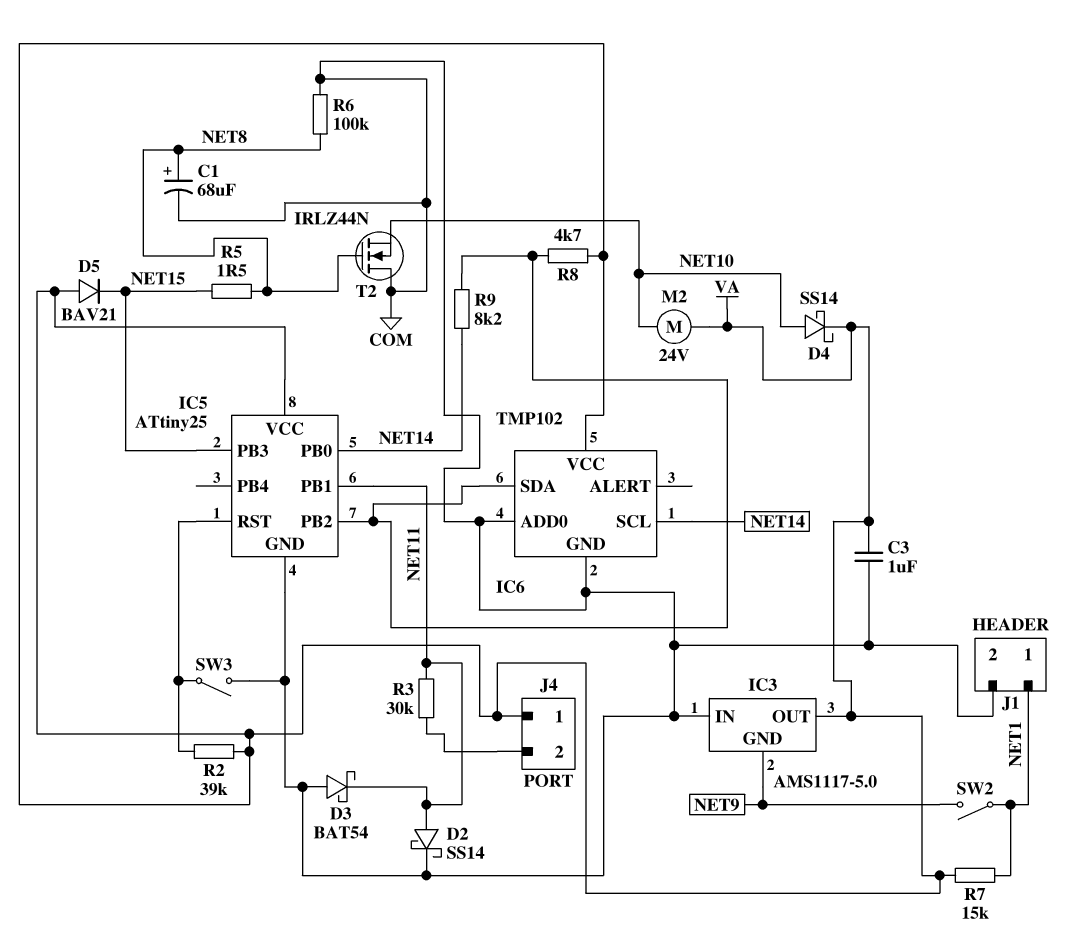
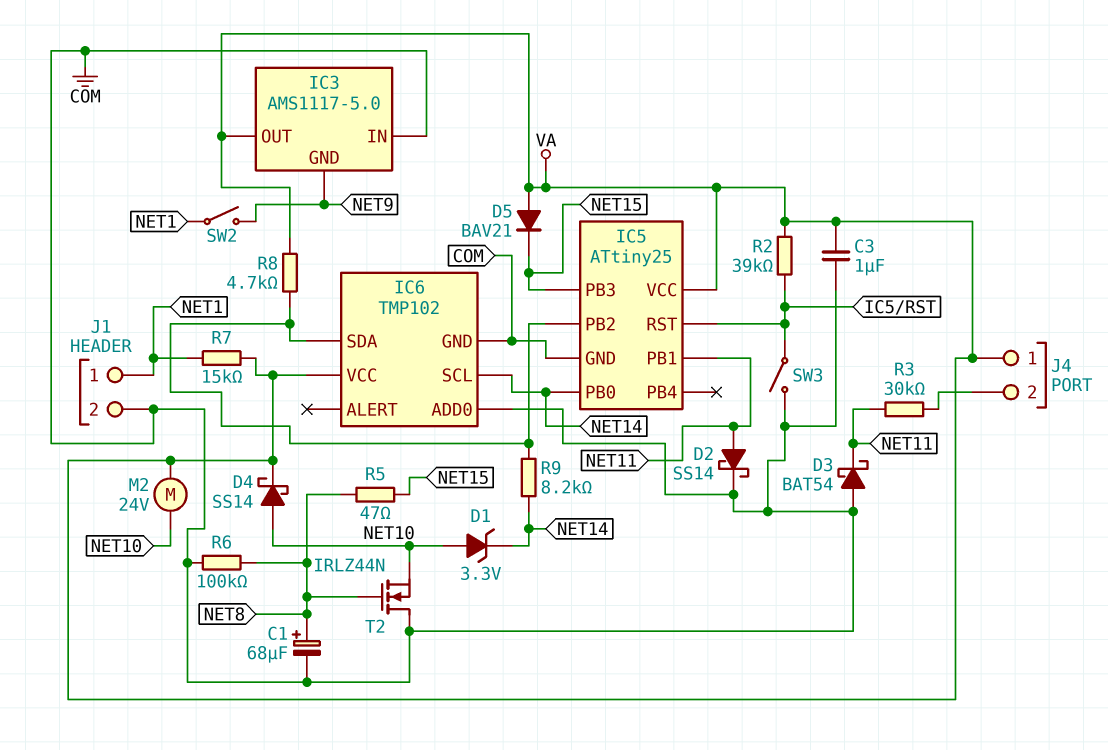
D1: none -> zener 3.3V (A NET10, K NET14)
R5: 1.5 (NET8, NET15) -> 47 (NET8, NET15)

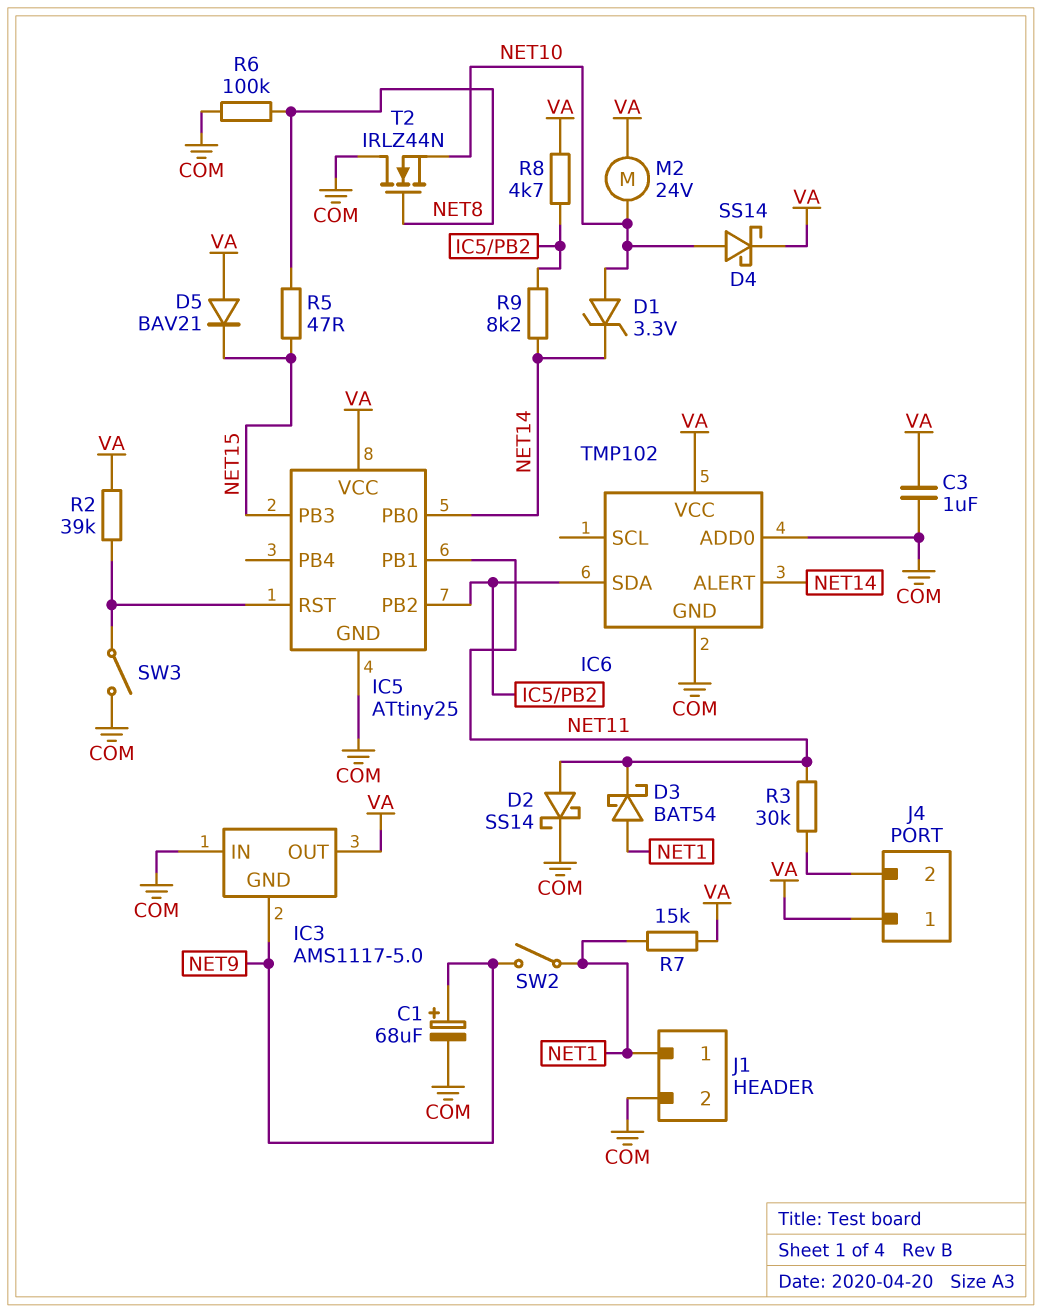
C1: 68uF (plus NET8, minus COM) -> 68uF (plus NET9, minus COM)
D3: schottky BAT54 (A COM, K NET11) -> schottky BAT54 (A NET1, K NET11)
IC6 pin ALERT: none -> NET14
IC6 pin SCL: NET14 -> none

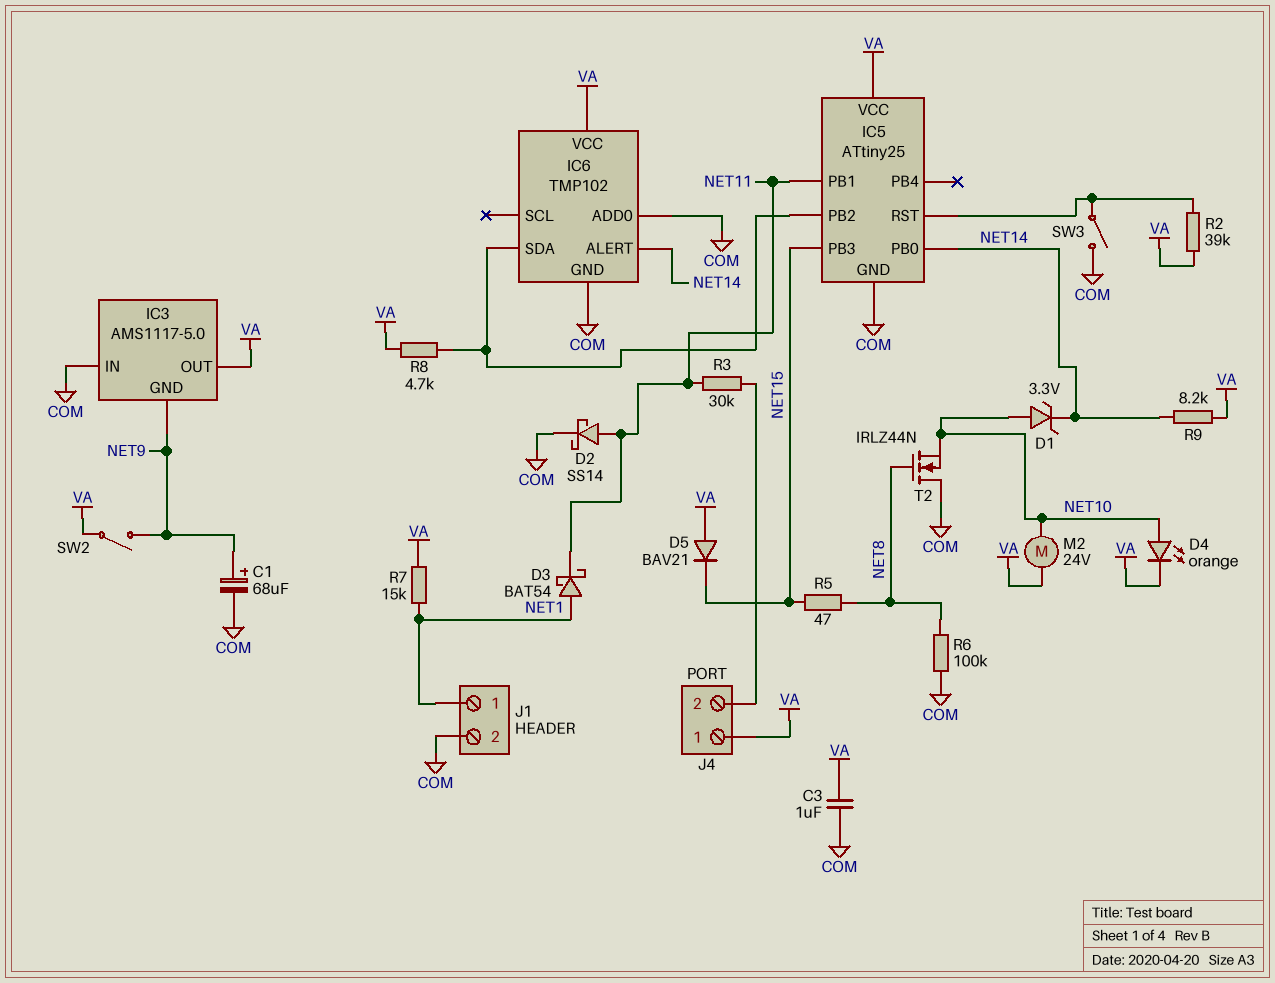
D4: schottky SS14 (A NET10, K VA) -> LED orange (A NET10, K VA)
R9: 8.2k (IC5/PB2, NET14) -> 8.2k (NET14, VA)
SW2: switch (NET1, NET9) -> switch (NET9, VA)

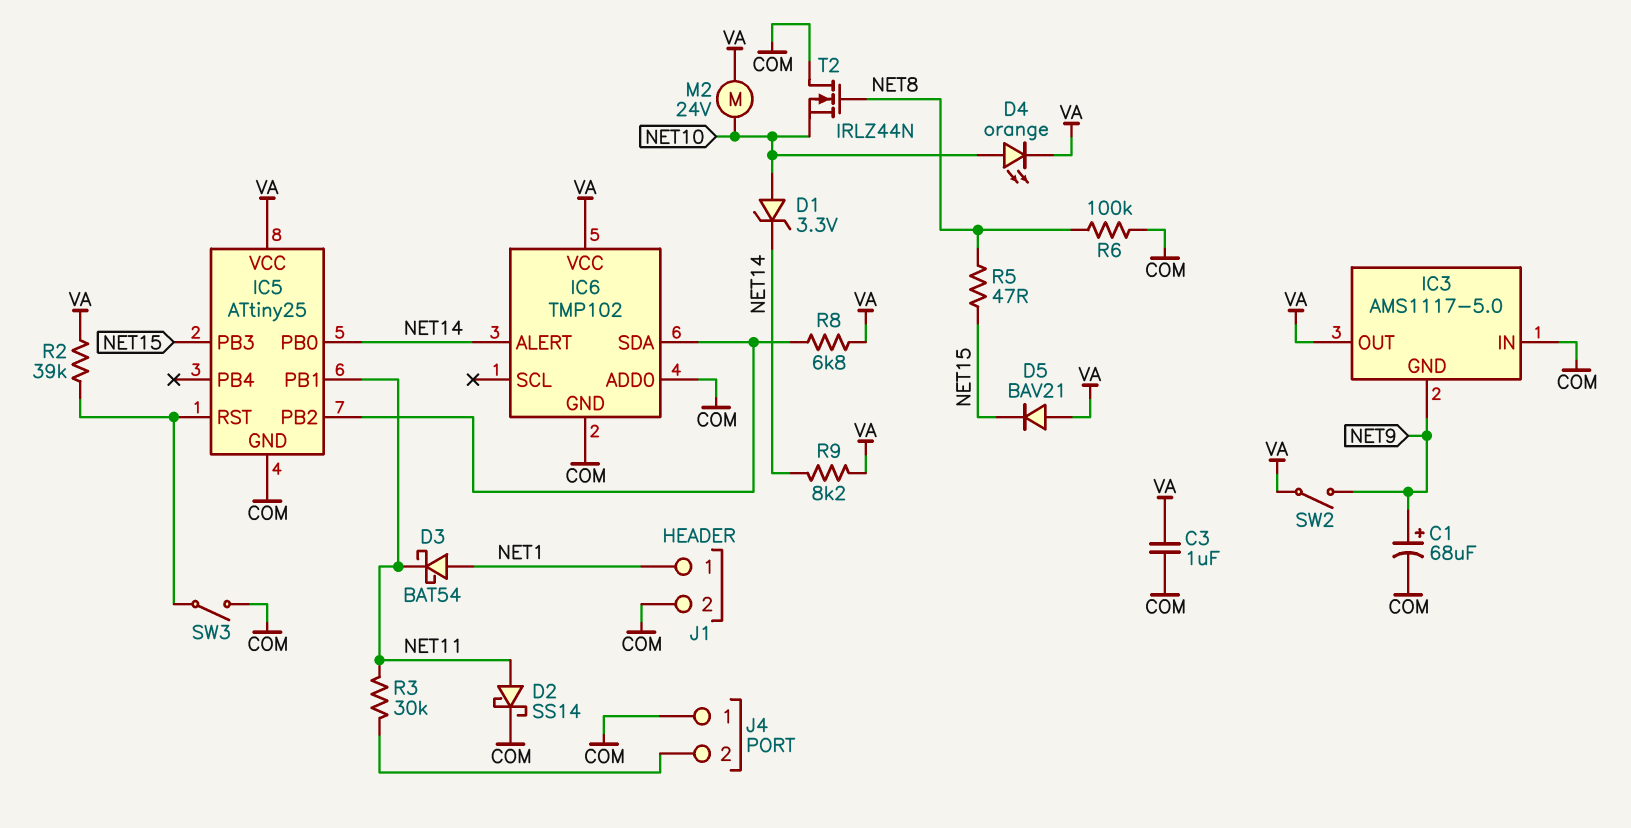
J4 pin 1: VA -> COM
R7: 15k (NET1, VA) -> none
R8: 4.7k (IC5/PB2, VA) -> 6.8k (IC5/PB2, VA)

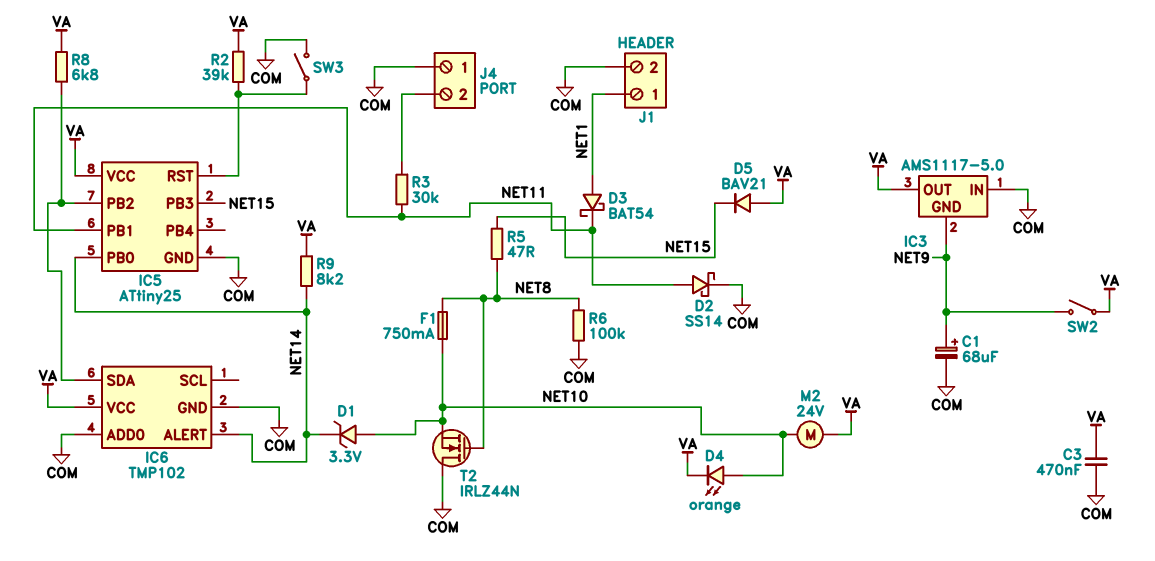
C3: 1uF (COM, VA) -> 470nF (COM, VA)
F1: none -> 750mA (NET8, NET10)

